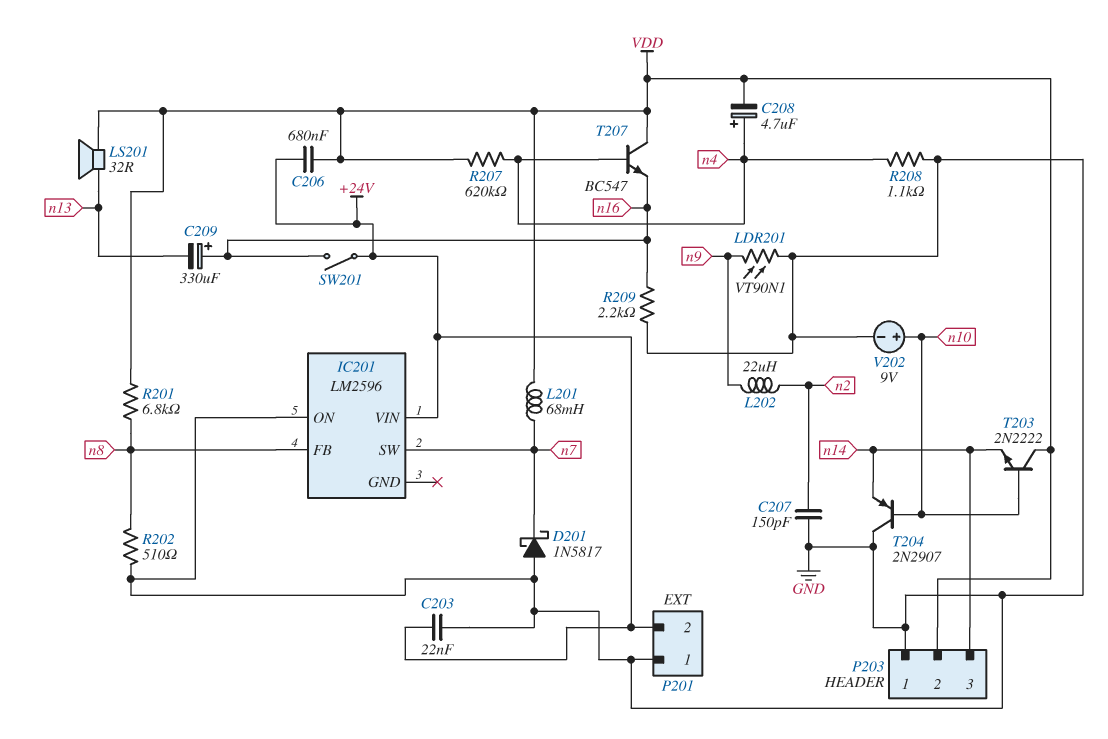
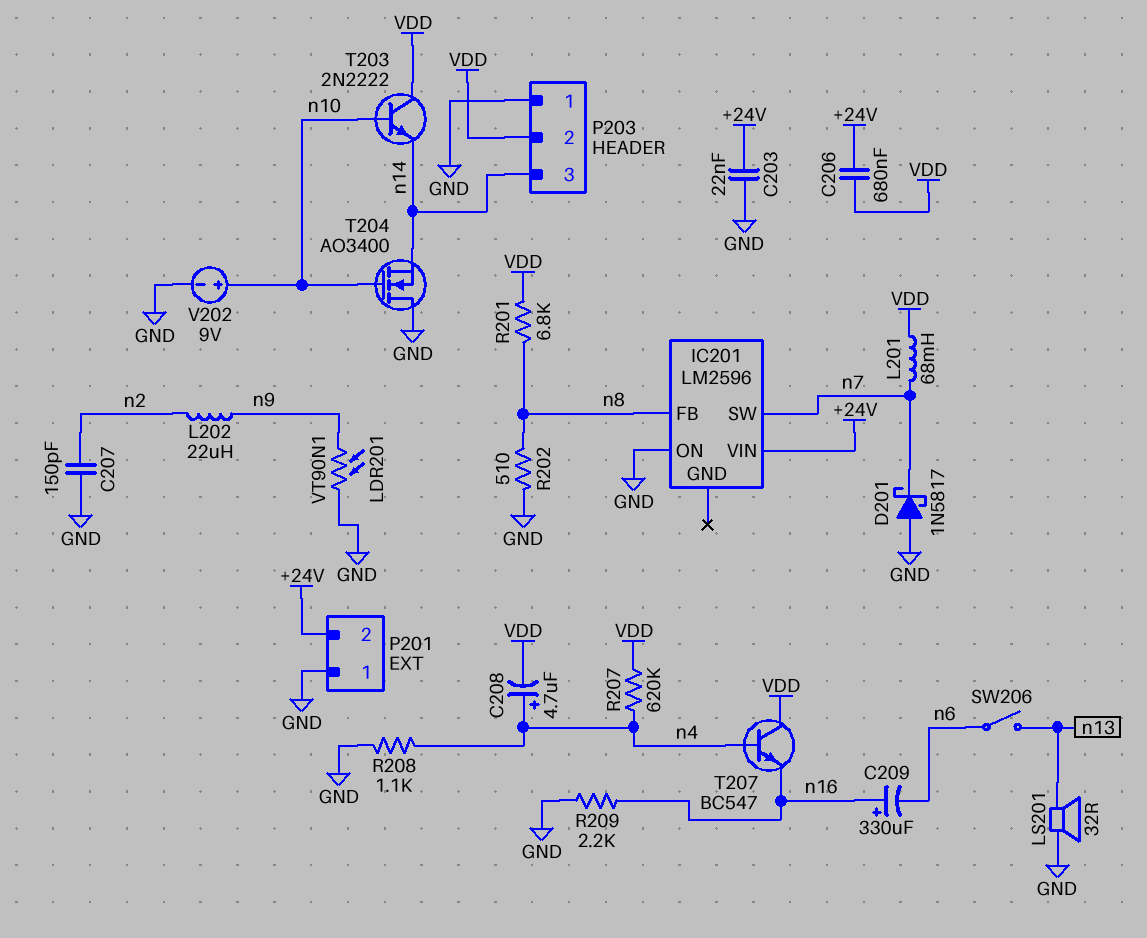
C209: 330uF (plus n16, minus n13) -> 330uF (plus n16, minus n6)
LS201: speaker 32R (VDD, n13) -> speaker 32R (GND, n13)
SW201: switch (+24V, n16) -> none
SW206: none -> switch (n6, n13)
T204: PNP 2N2907 (B n10, C GND, E n14) -> NMOS AO3400 (G n10, D GND, S n14)

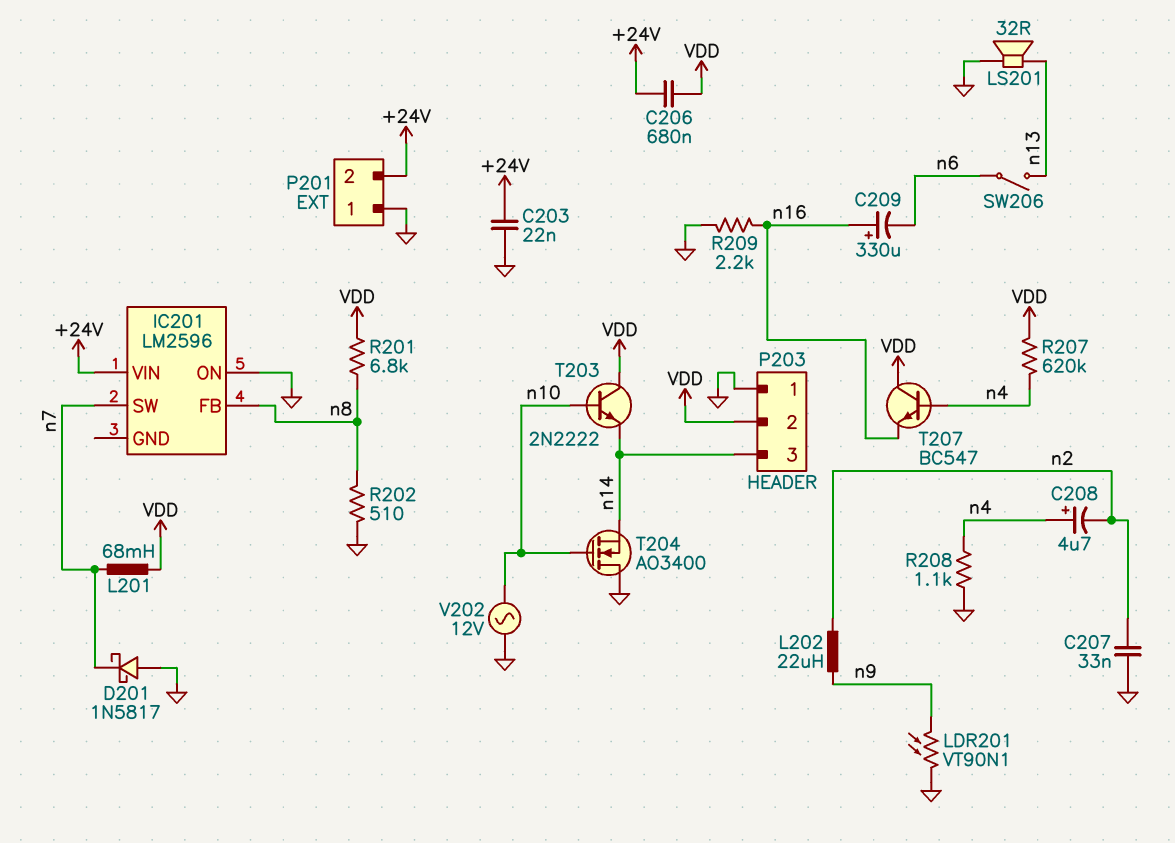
C207: 150pF (GND, n2) -> 33nF (GND, n2)
C208: 4.7uF (plus n4, minus VDD) -> 4.7uF (plus n4, minus n2)
V202: 9V (plus n10, minus GND) -> AC 12V (GND, n10)

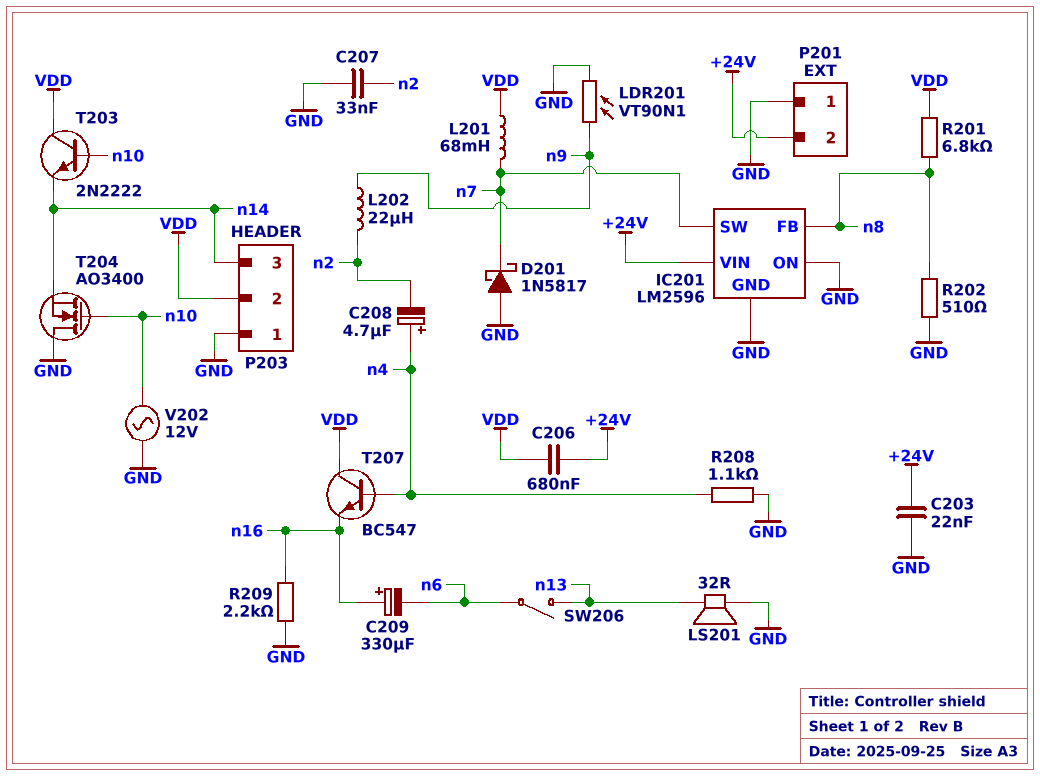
IC201 pin GND: none -> GND
R207: 620k (VDD, n4) -> none

